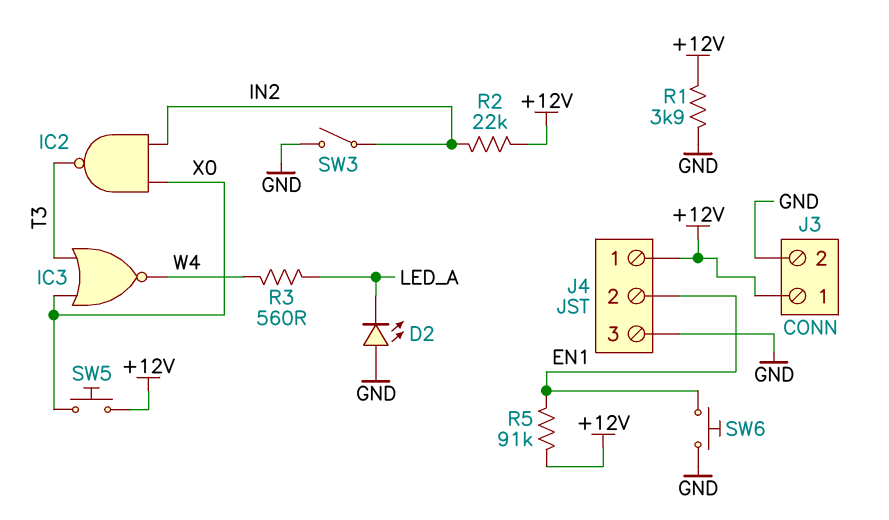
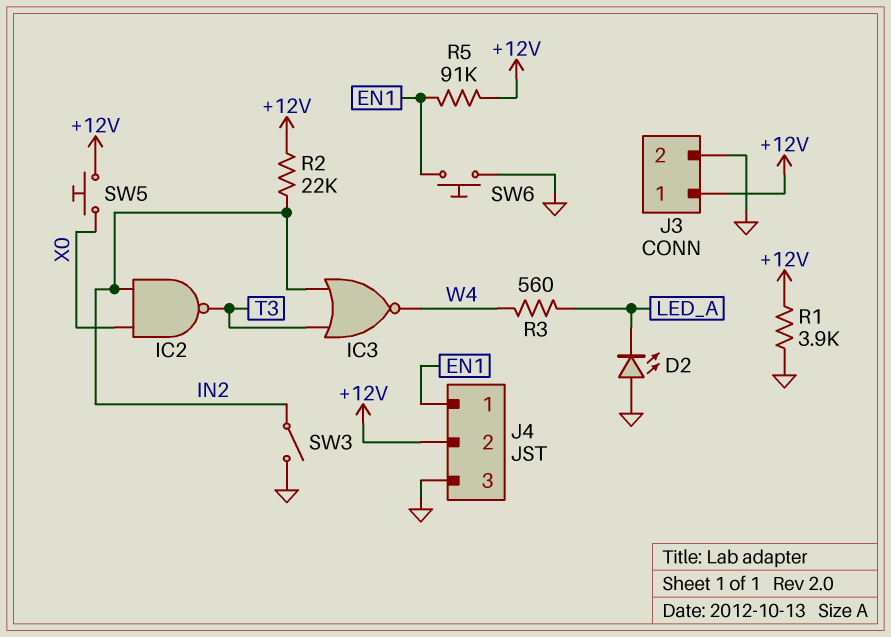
IC3: NOR (in T3, in X0, out W4) -> NOR (in IN2, in T3, out W4)
J4 pin 1: +12V -> EN1
J4 pin 2: EN1 -> +12V

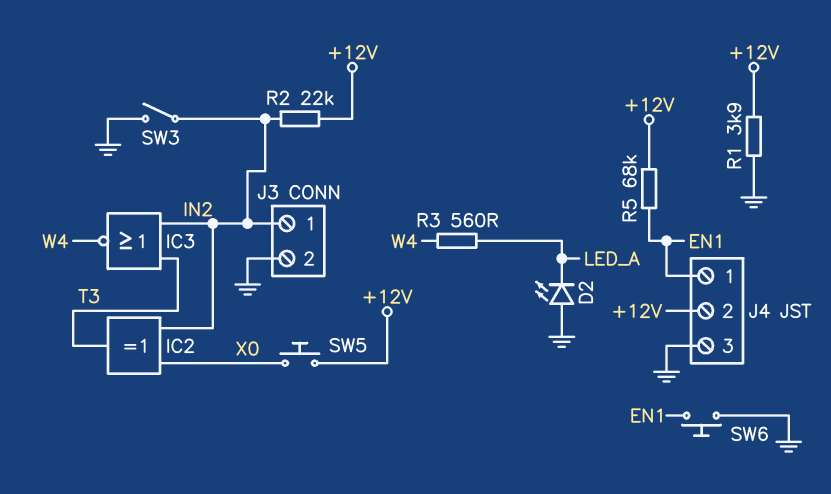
IC2: NAND (in IN2, in X0, out T3) -> XOR (in IN2, in X0, out T3)
J3 pin 1: +12V -> IN2
R5: 91k (+12V, EN1) -> 68k (+12V, EN1)

